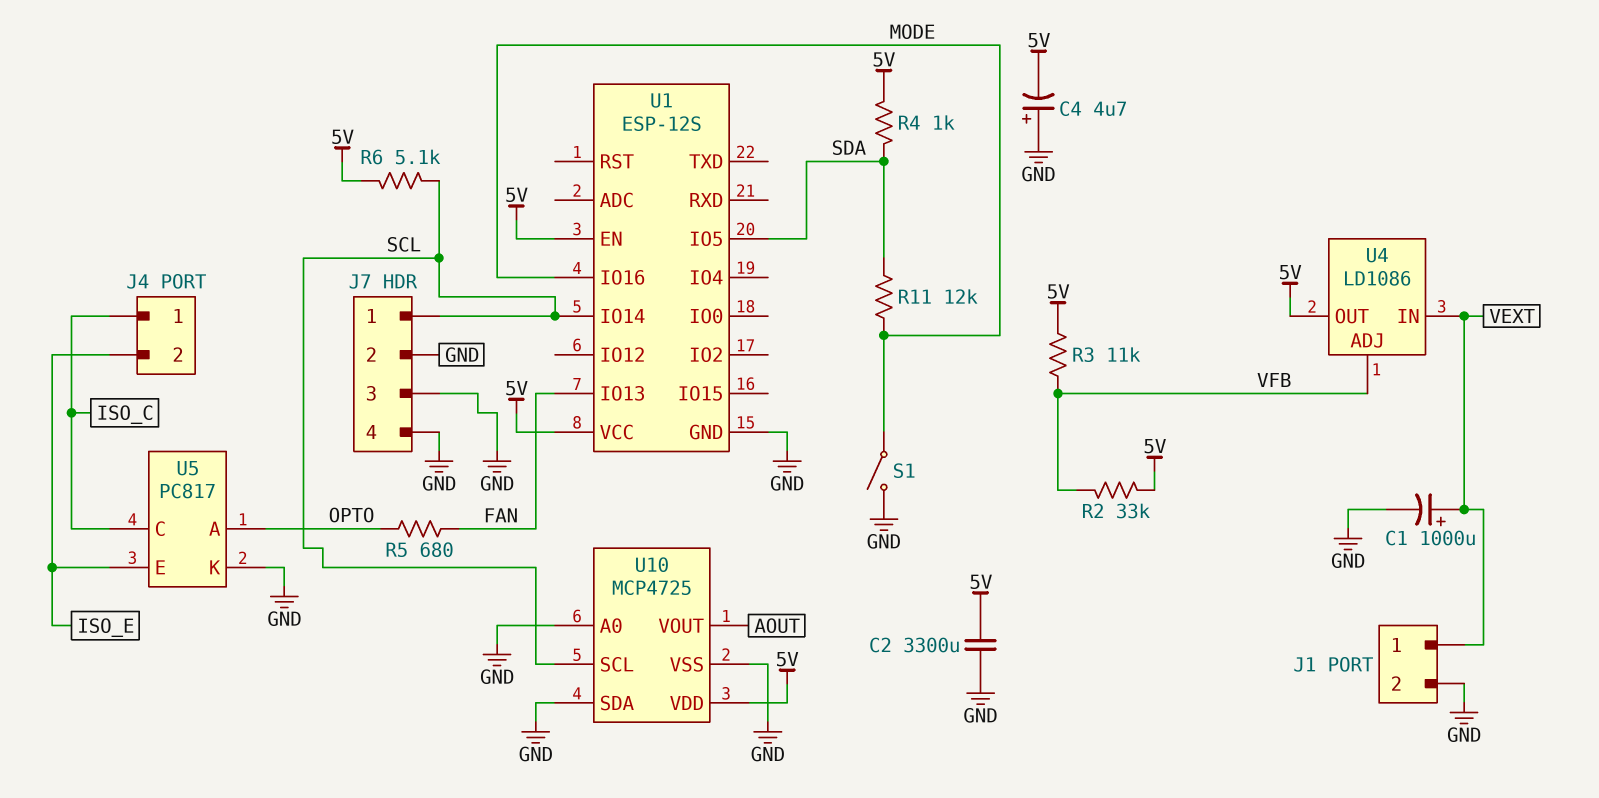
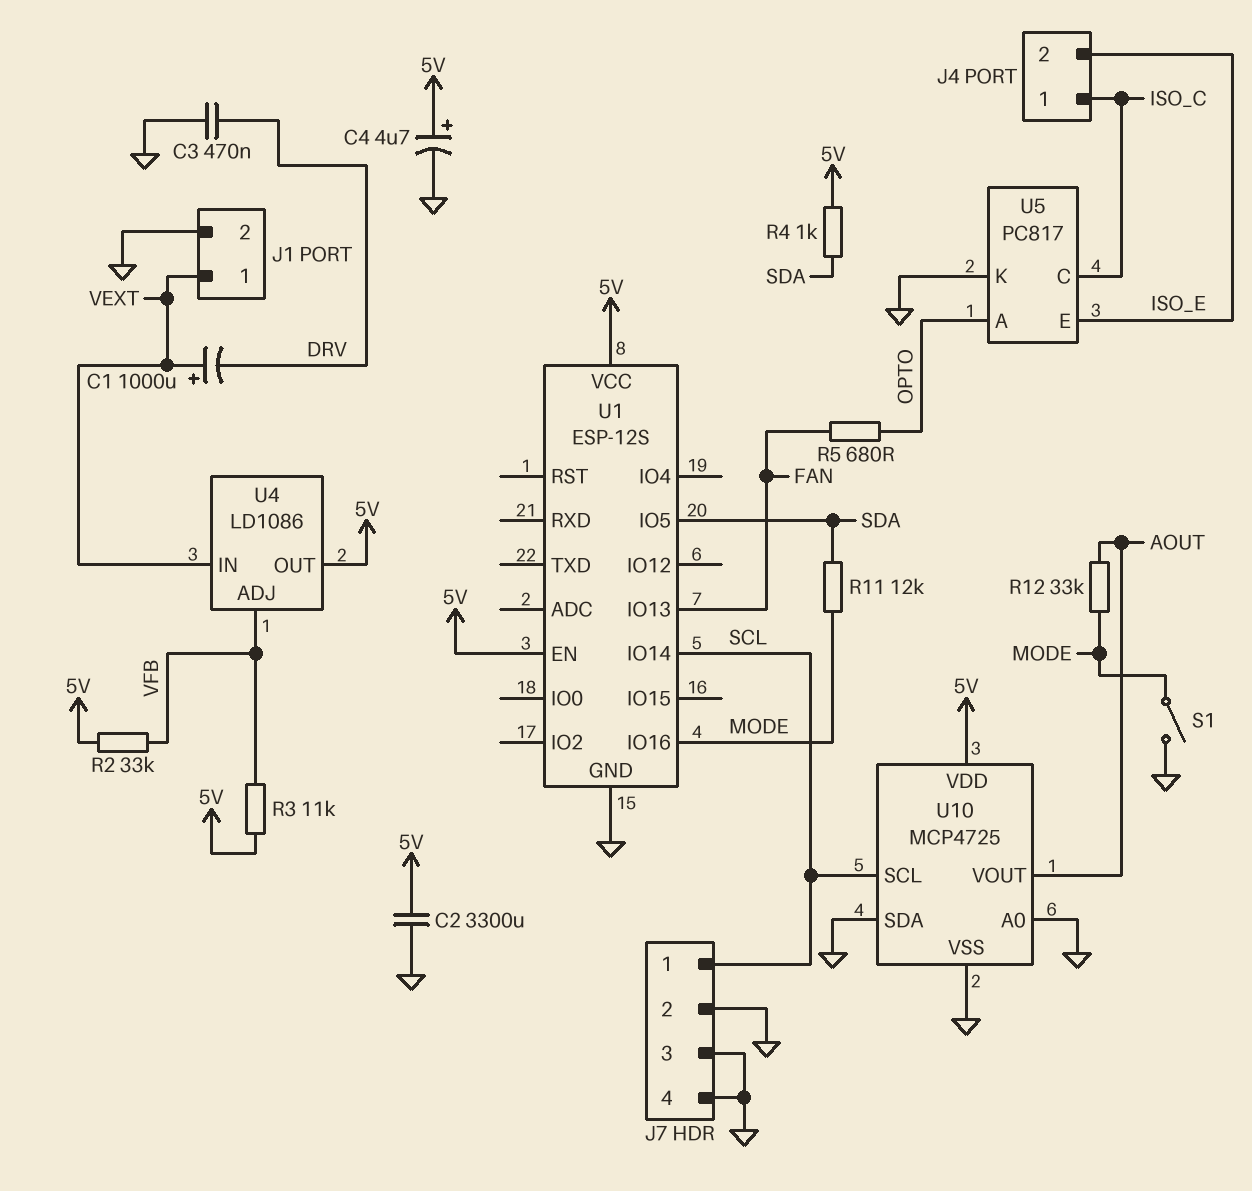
C1: 1000uF (plus VEXT, minus GND) -> 1000uF (plus VEXT, minus DRV)
C3: none -> 470nF (DRV, GND)
C4: 4.7uF (plus GND, minus 5V) -> 4.7uF (plus 5V, minus GND)
R6: 5.1k (5V, SCL) -> none
R12: none -> 33k (AOUT, MODE)

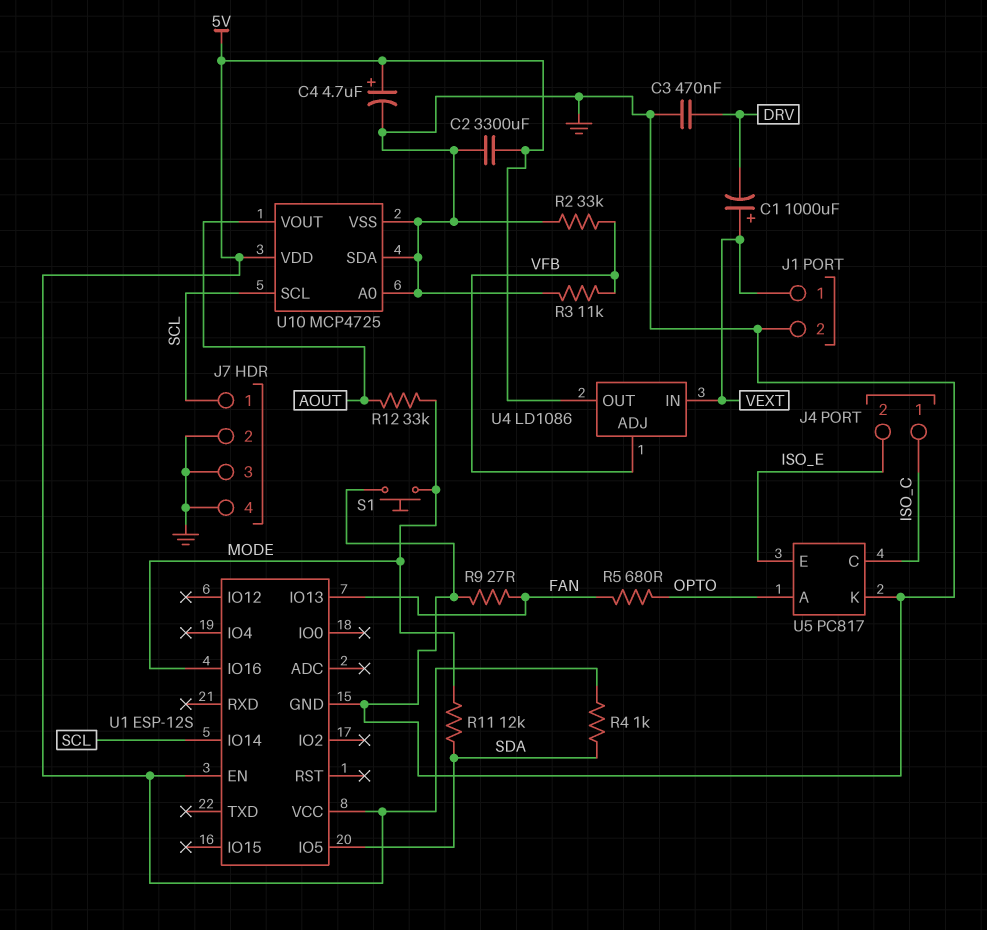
R2: 33k (5V, VFB) -> 33k (GND, VFB)
R3: 11k (5V, VFB) -> 11k (GND, VFB)
R9: none -> 27 (FAN, GND)
S1: switch (GND, MODE) -> button (GND, MODE)

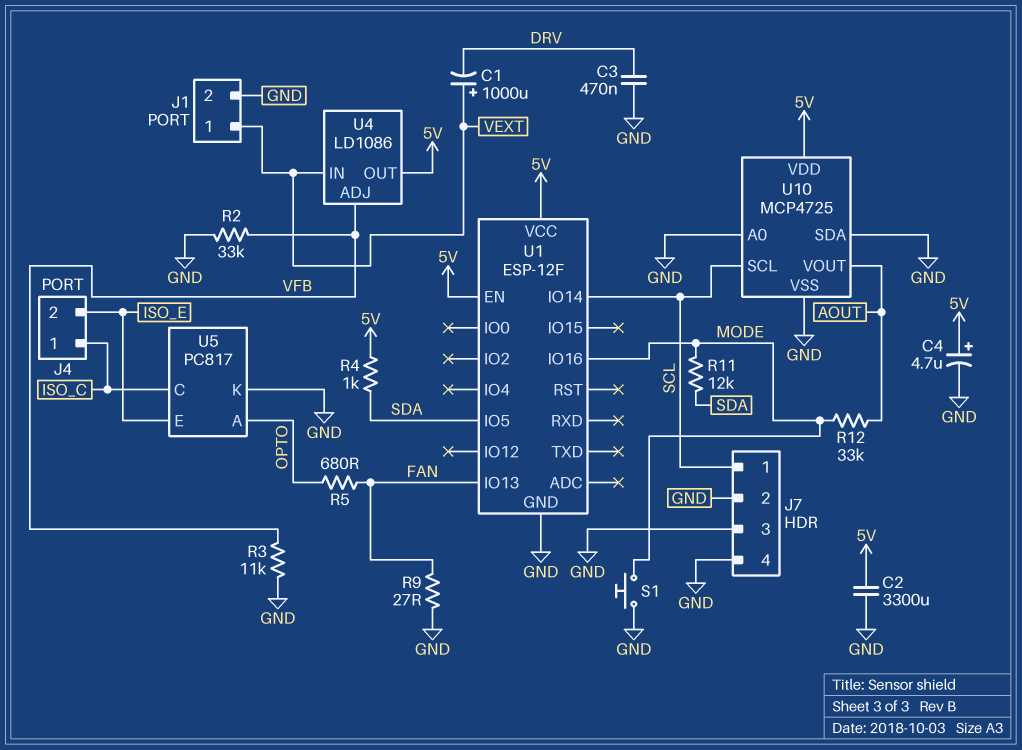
U1: ESP-12S -> ESP-12F

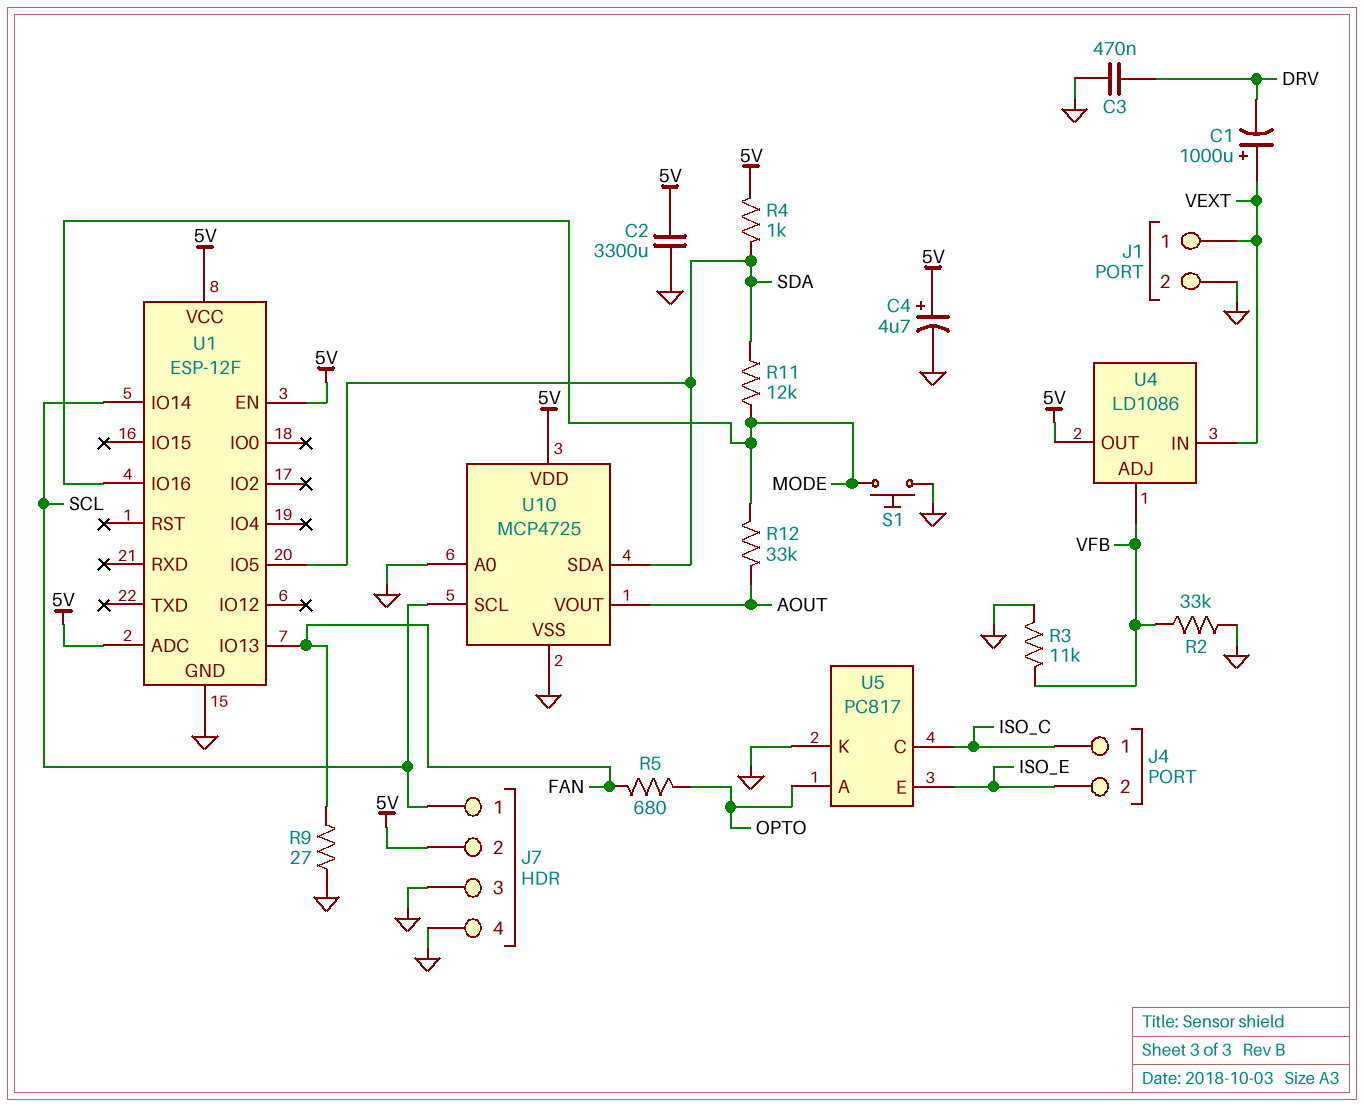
J7 pin 2: GND -> 5V
U1 pin ADC: none -> 5V
U10 pin SDA: GND -> SDA

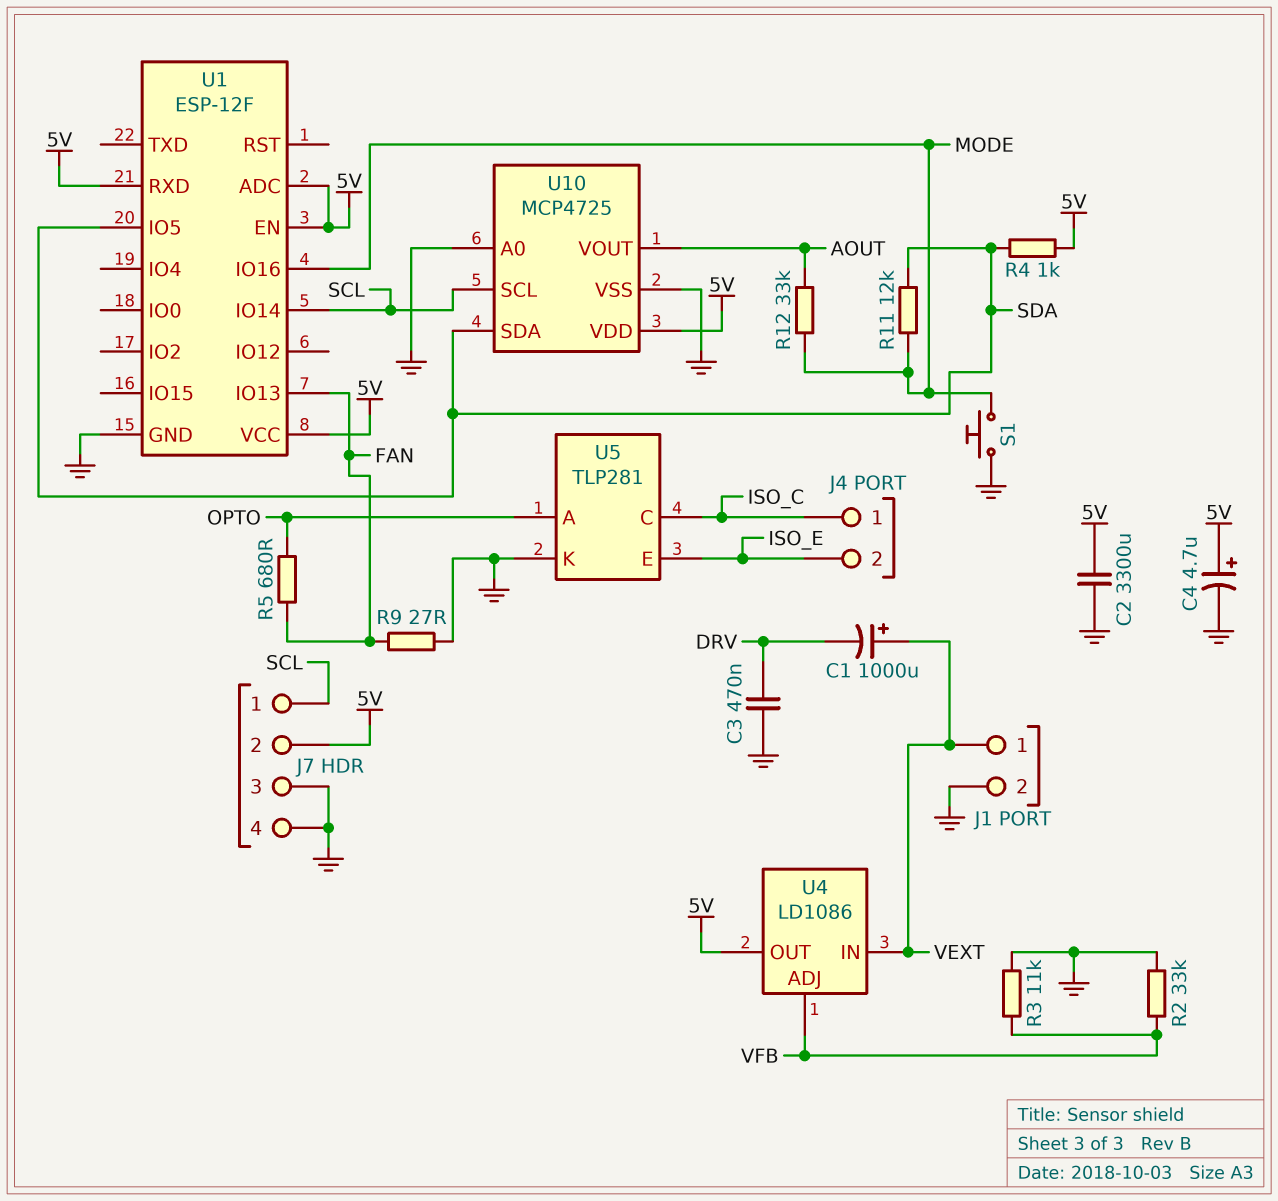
U1 pin RXD: none -> 5V
U5: PC817 -> TLP281

